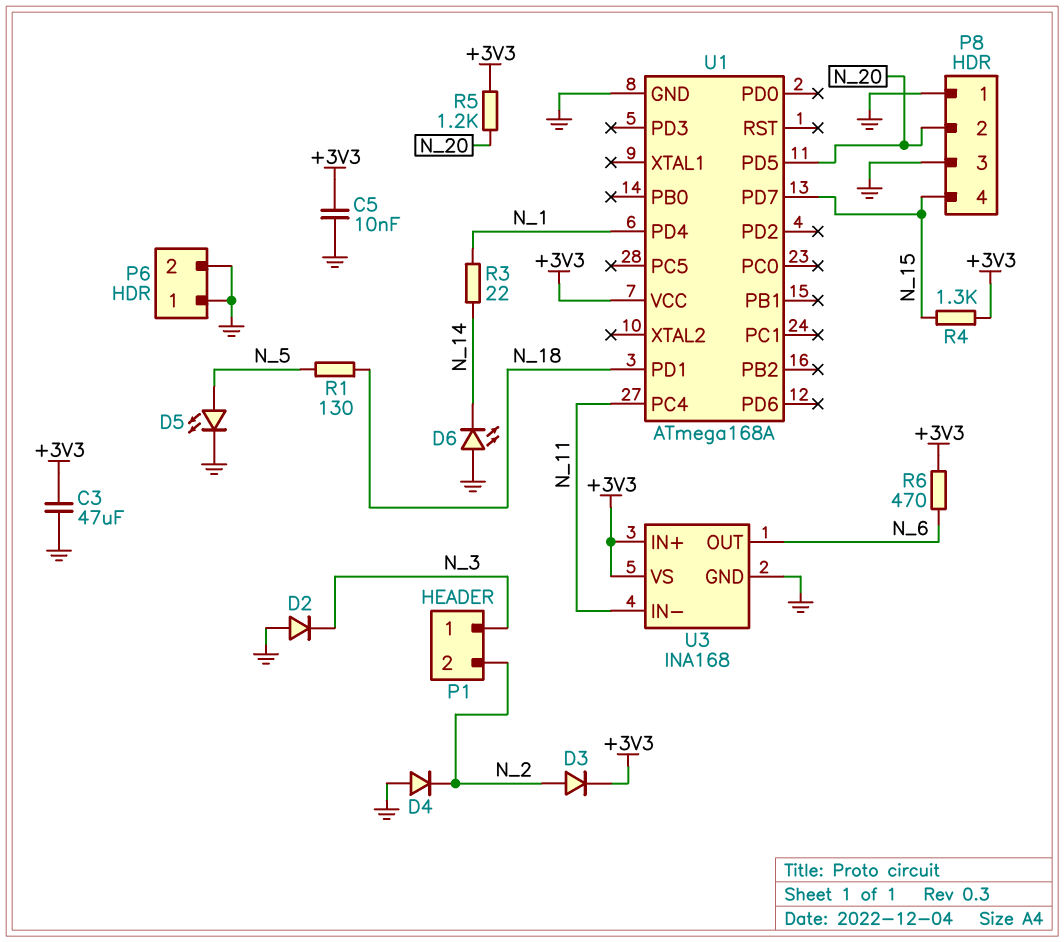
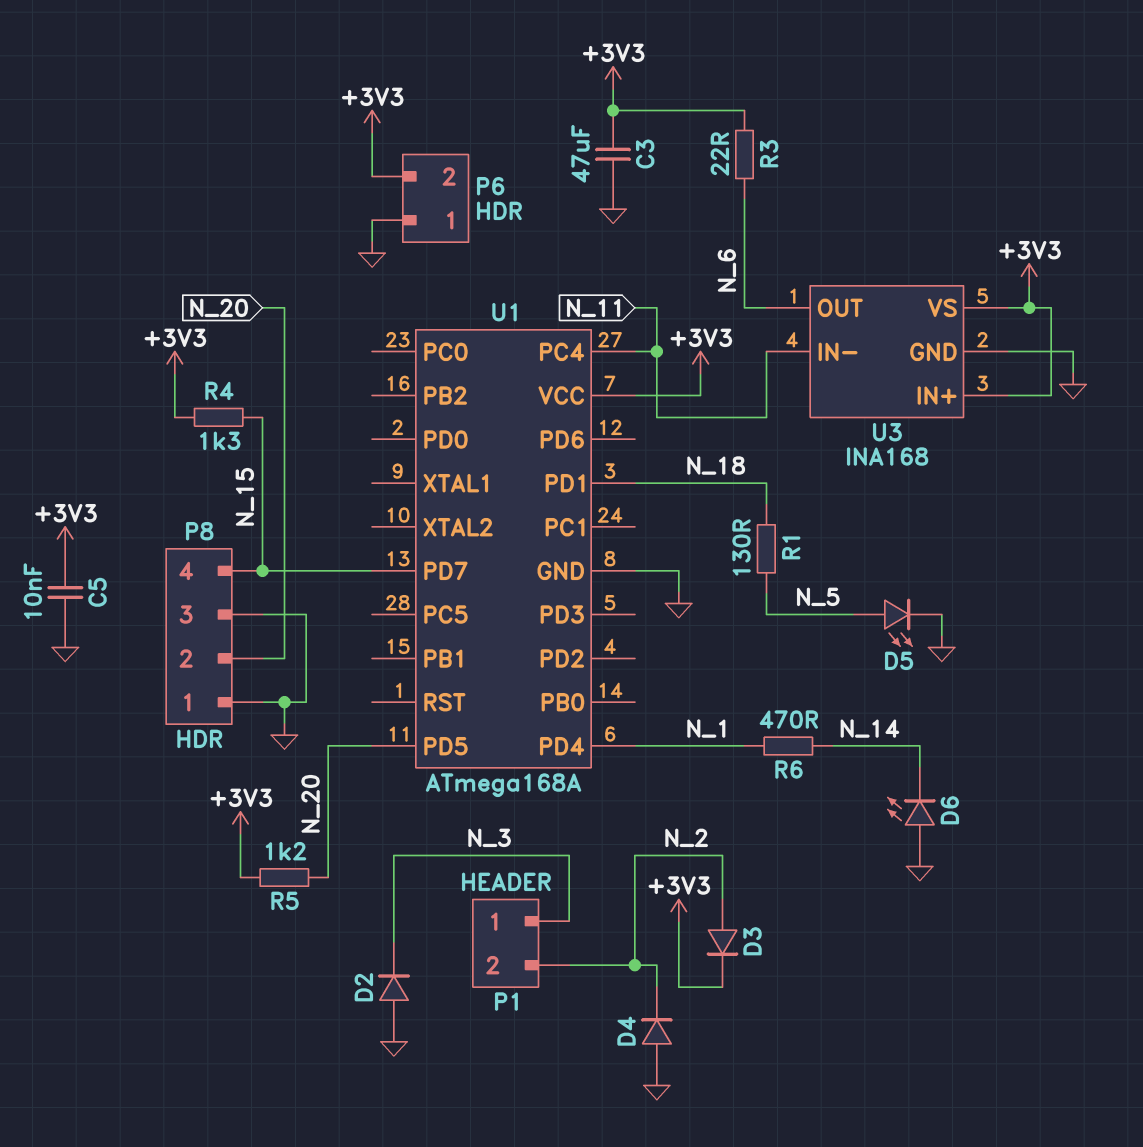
P6 pin 2: GND -> +3V3
R3: 22 (N_1, N_14) -> 22 (+3V3, N_6)
R6: 470 (+3V3, N_6) -> 470 (N_1, N_14)

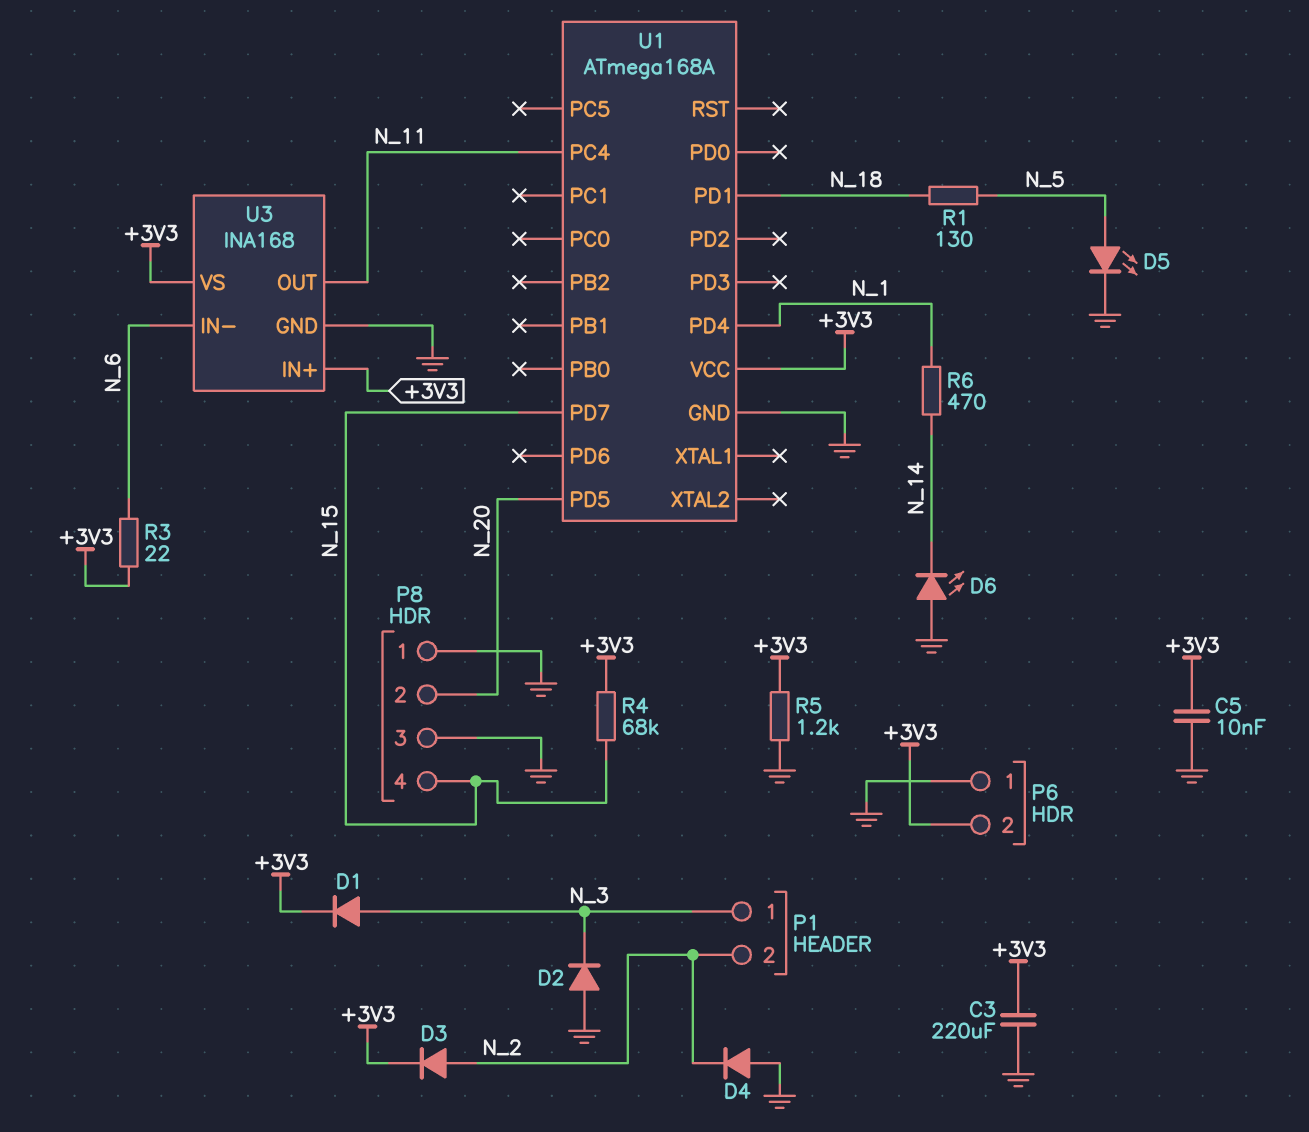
C3: 47uF (+3V3, GND) -> 220uF (+3V3, GND)
D1: none -> diode (A N_3, K +3V3)
R4: 1.3k (+3V3, N_15) -> 68k (+3V3, N_15)
R5: 1.2k (+3V3, N_20) -> 1.2k (+3V3, GND)
U3 pin IN-: N_11 -> N_6
U3 pin OUT: N_6 -> N_11

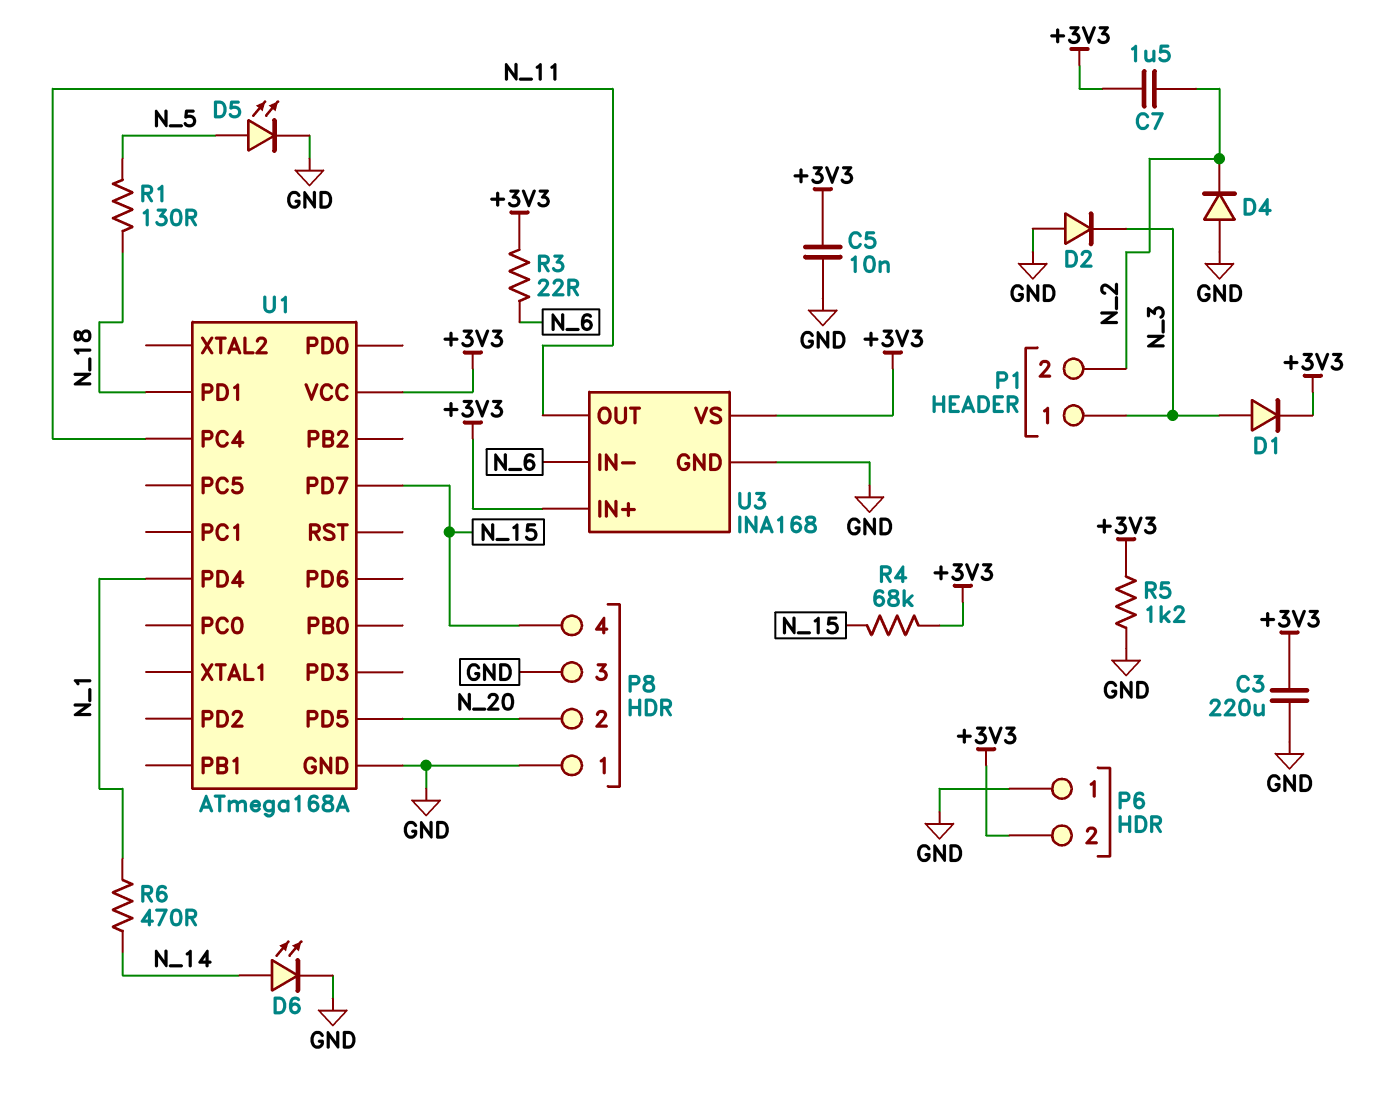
C7: none -> 1.5uF (+3V3, N_2)
D3: diode (A N_2, K +3V3) -> none
D6: LED (A GND, K N_14) -> LED (A N_14, K GND)

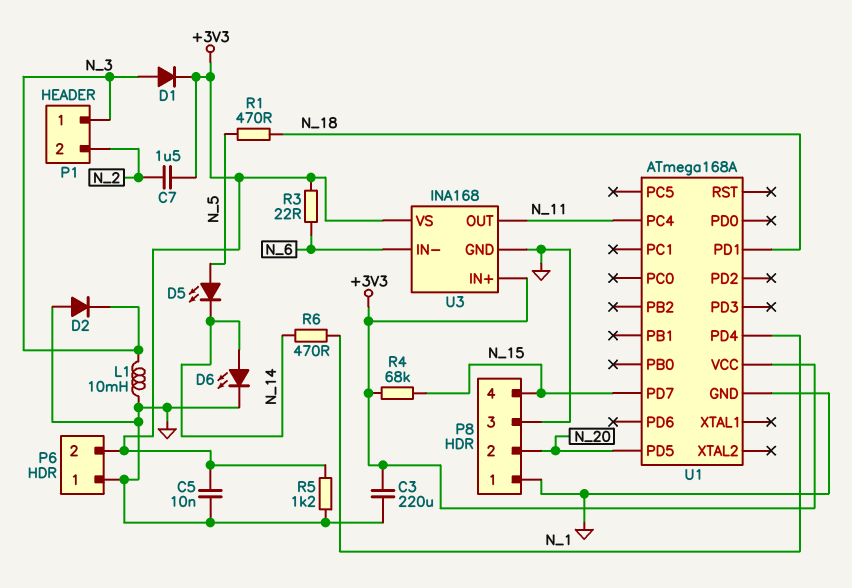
D4: diode (A GND, K N_2) -> none
D5: LED (A N_5, K GND) -> LED (A N_5, K N_14)
L1: none -> 10mH (GND, N_3)
R1: 130 (N_5, N_18) -> 470 (N_5, N_18)

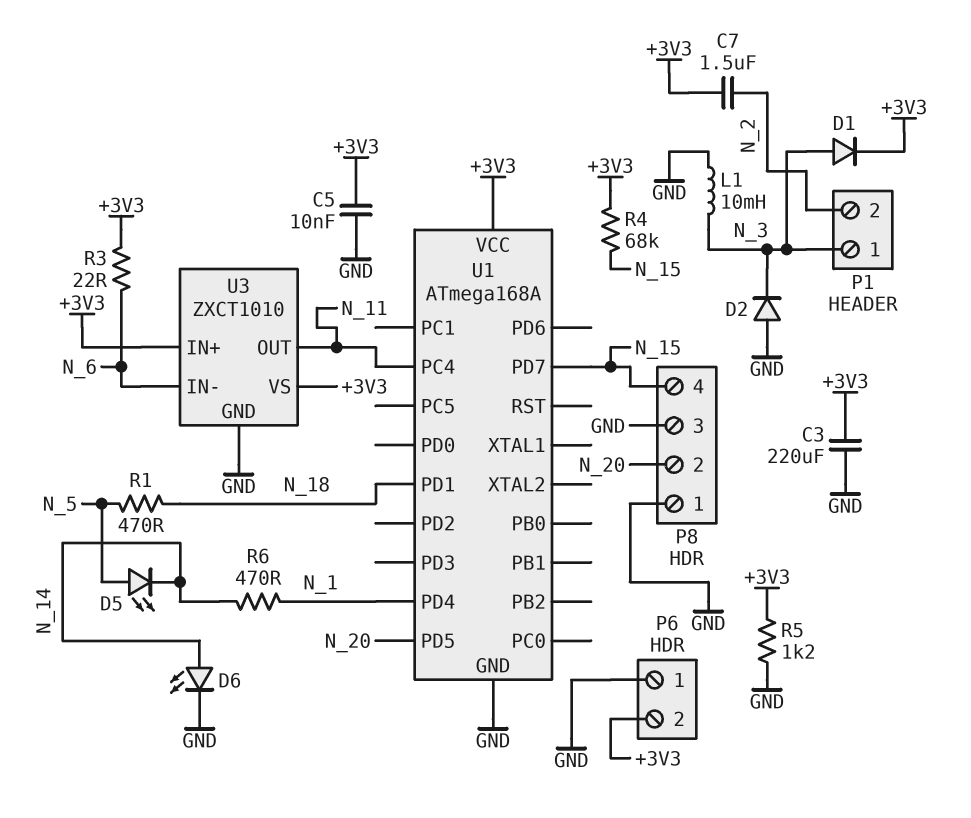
U3: INA168 -> ZXCT1010

